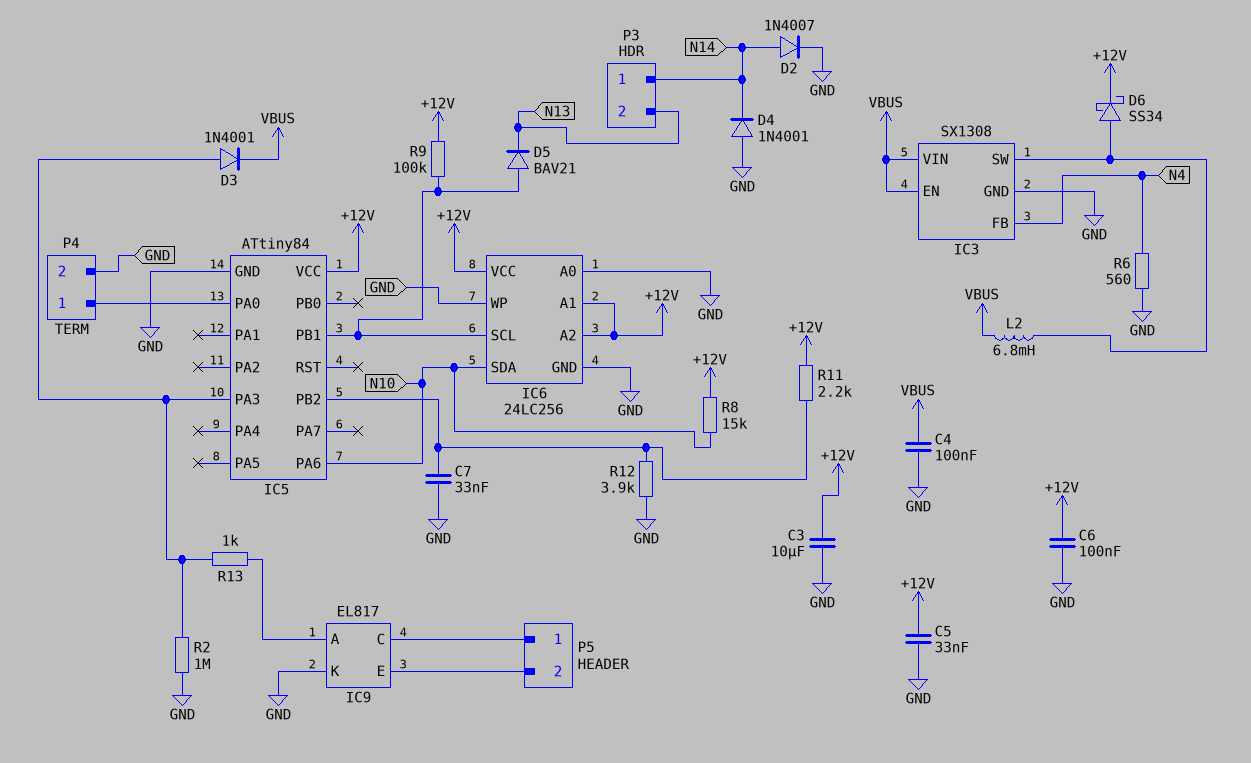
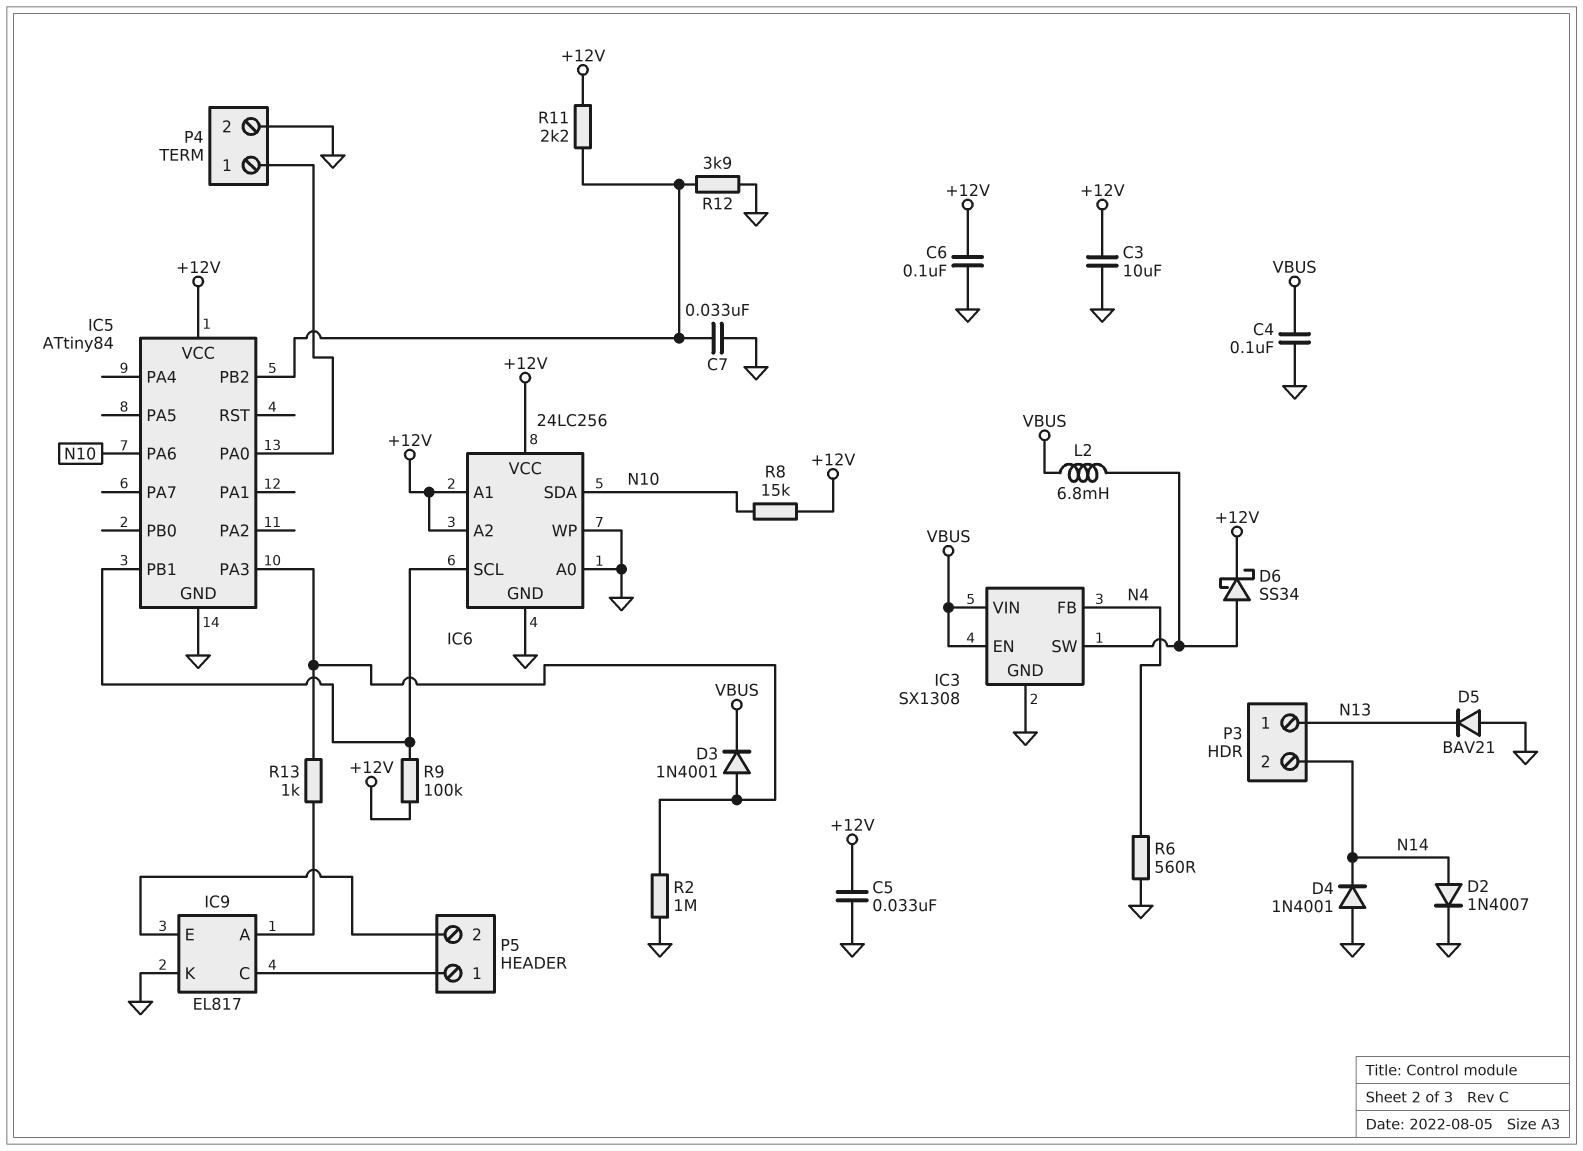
D5: diode BAV21 (A IC5/PB1, K N13) -> diode BAV21 (A GND, K N13)
P3 pin 1: N14 -> N13
P3 pin 2: N13 -> N14

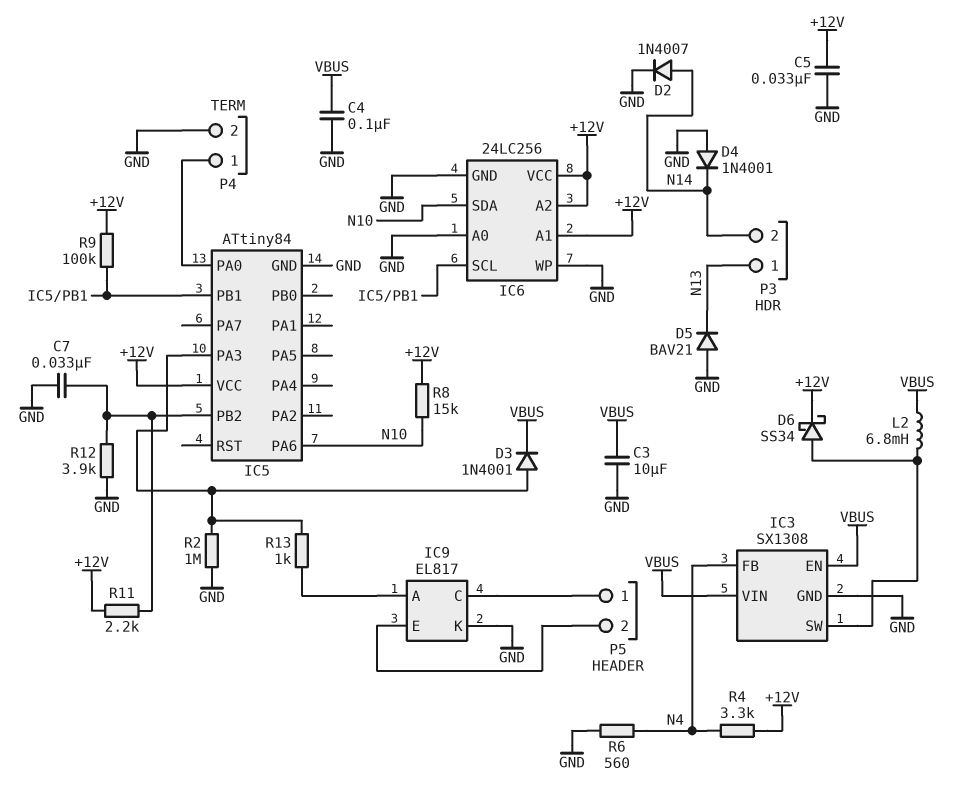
C3: 10uF (+12V, GND) -> 10uF (GND, VBUS)
C6: 100nF (+12V, GND) -> none
R4: none -> 3.3k (+12V, N4)

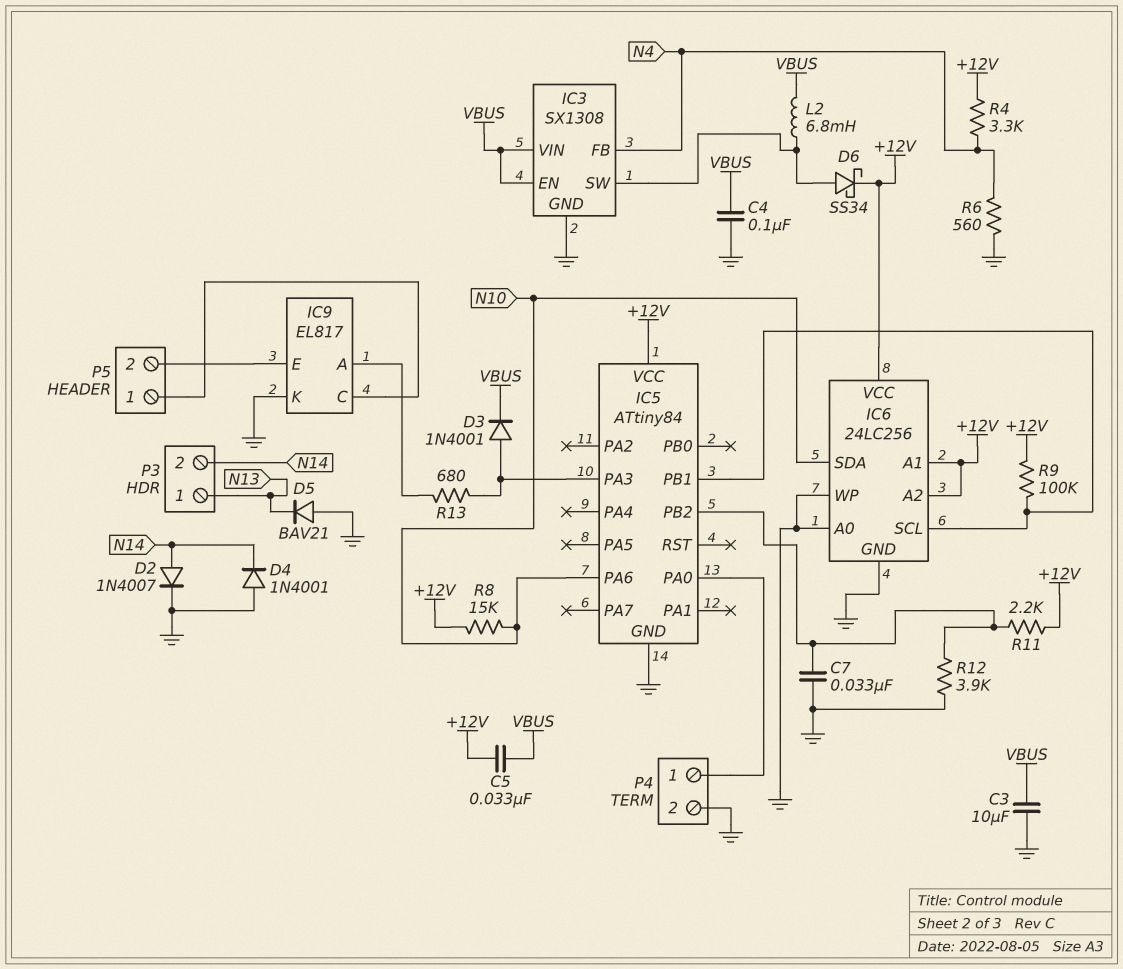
C5: 33nF (+12V, GND) -> 33nF (+12V, VBUS)
R2: 1M (GND, IC5/PA3) -> none
R13: 1k (IC5/PA3, IC9/A) -> 680 (IC5/PA3, IC9/A)

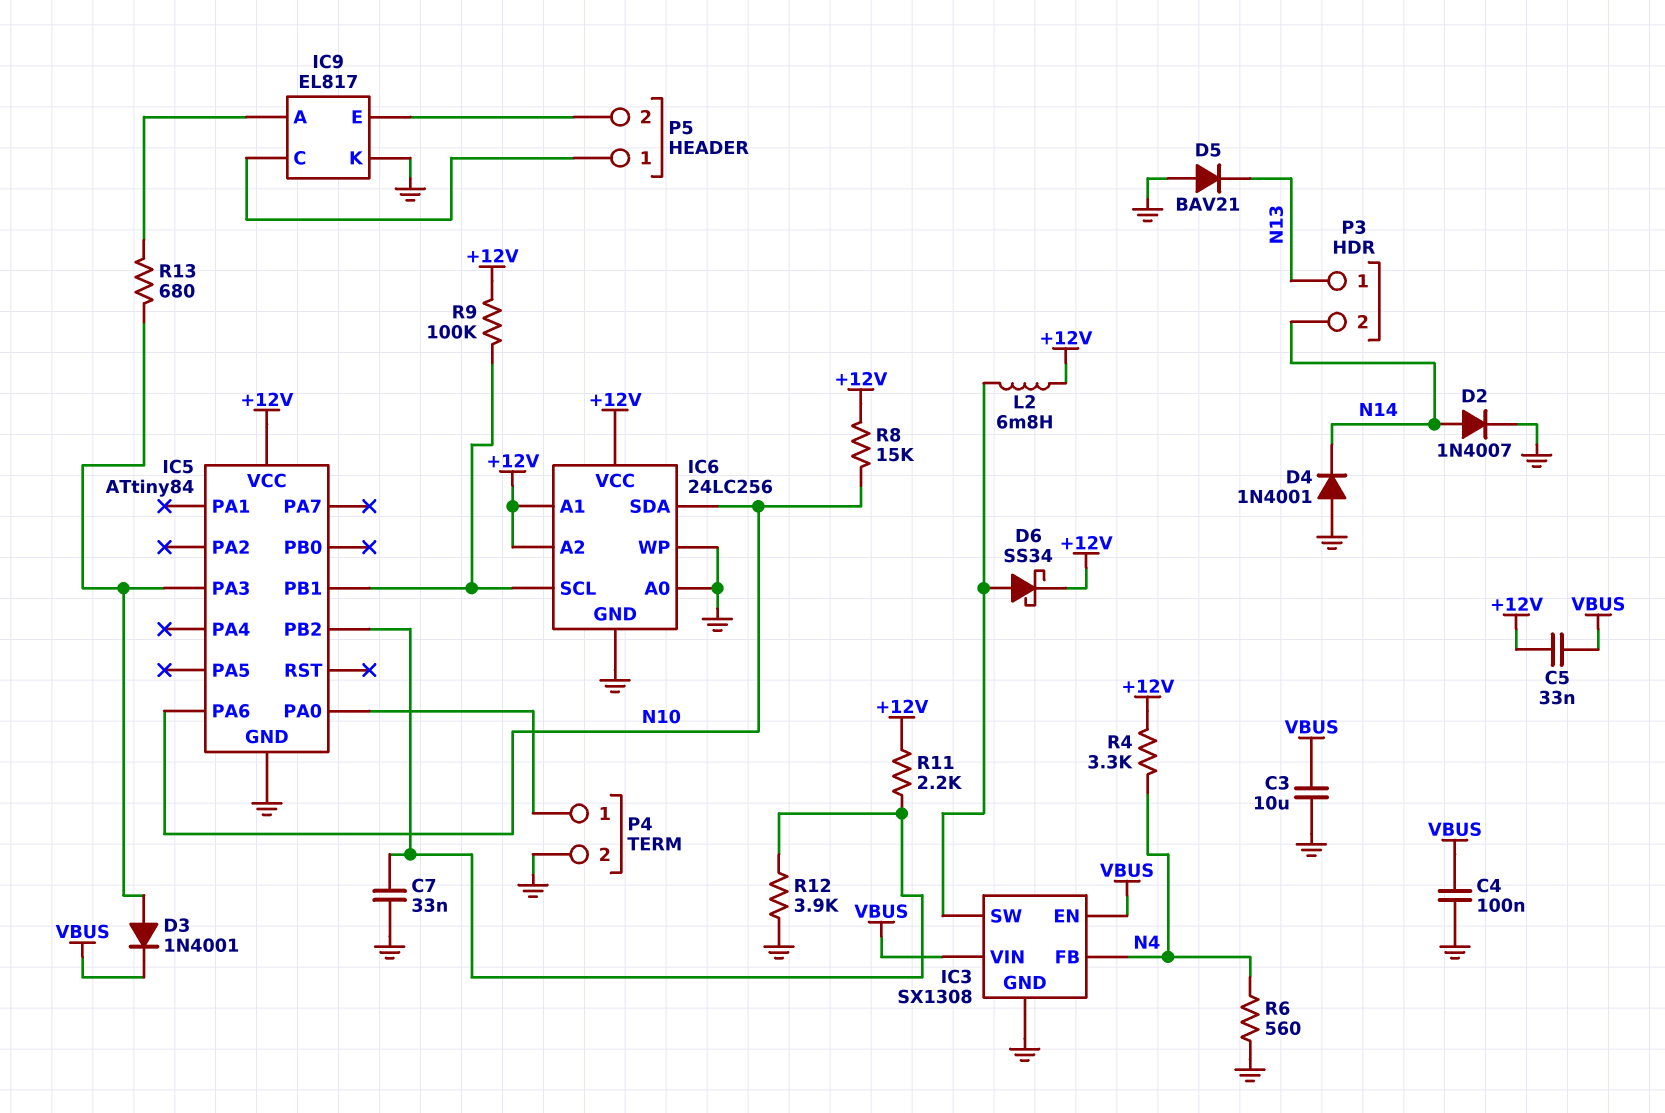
L2: 6.8mH (IC3/SW, VBUS) -> 6.8mH (+12V, IC3/SW)

